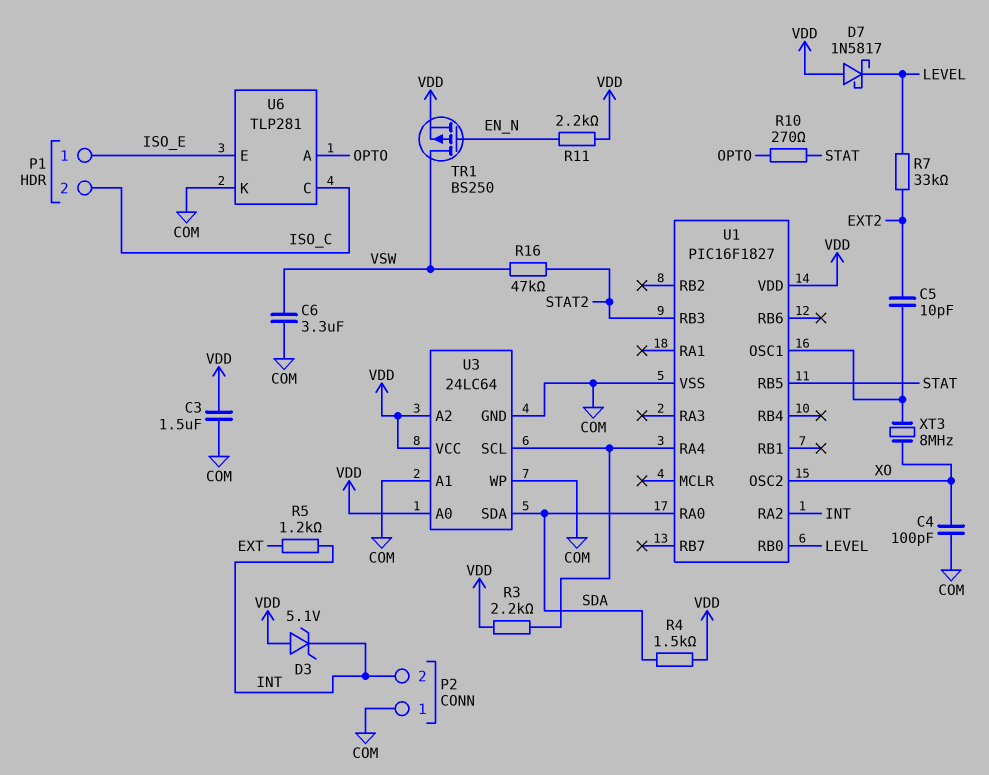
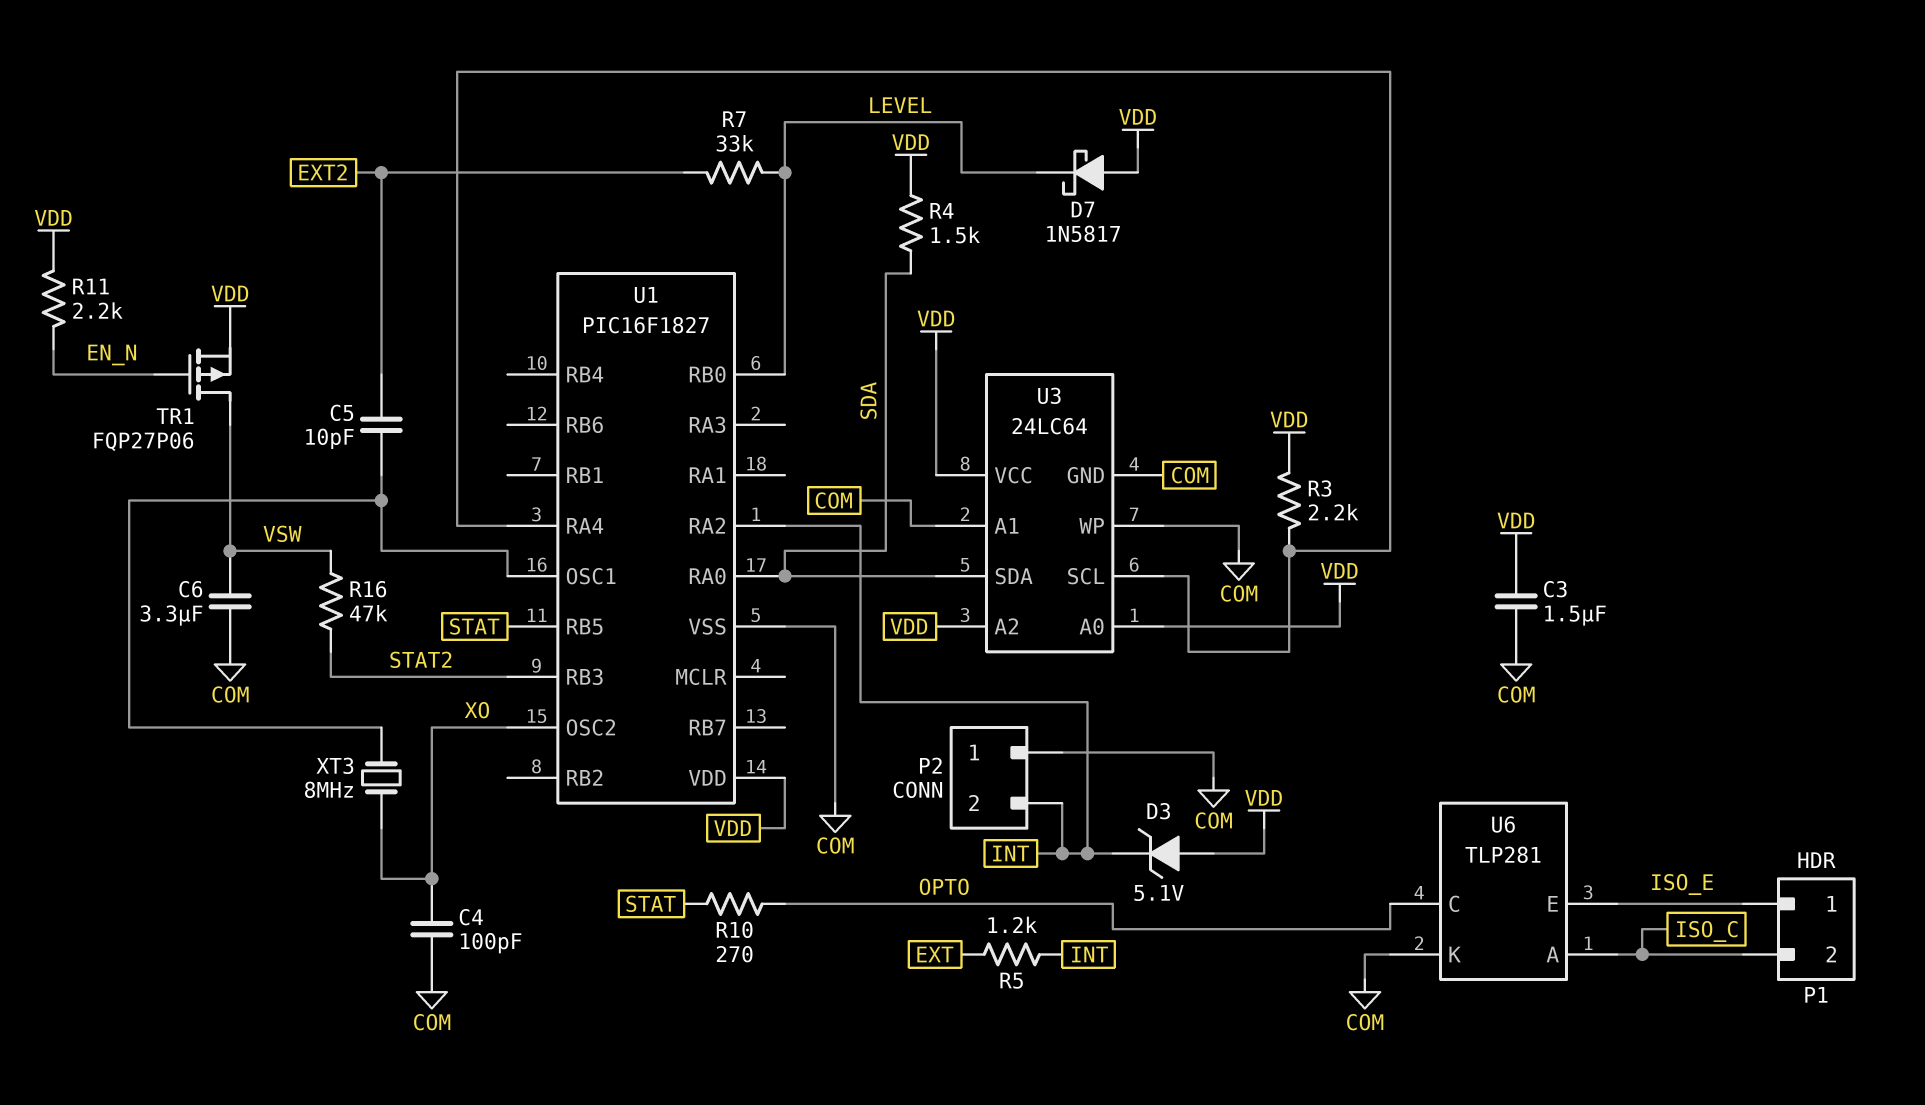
TR1: PMOS BS250 (G EN_N, D VSW, S VDD) -> PMOS FQP27P06 (G EN_N, D VSW, S VDD)
U6 pin A: OPTO -> ISO_C
U6 pin C: ISO_C -> OPTO

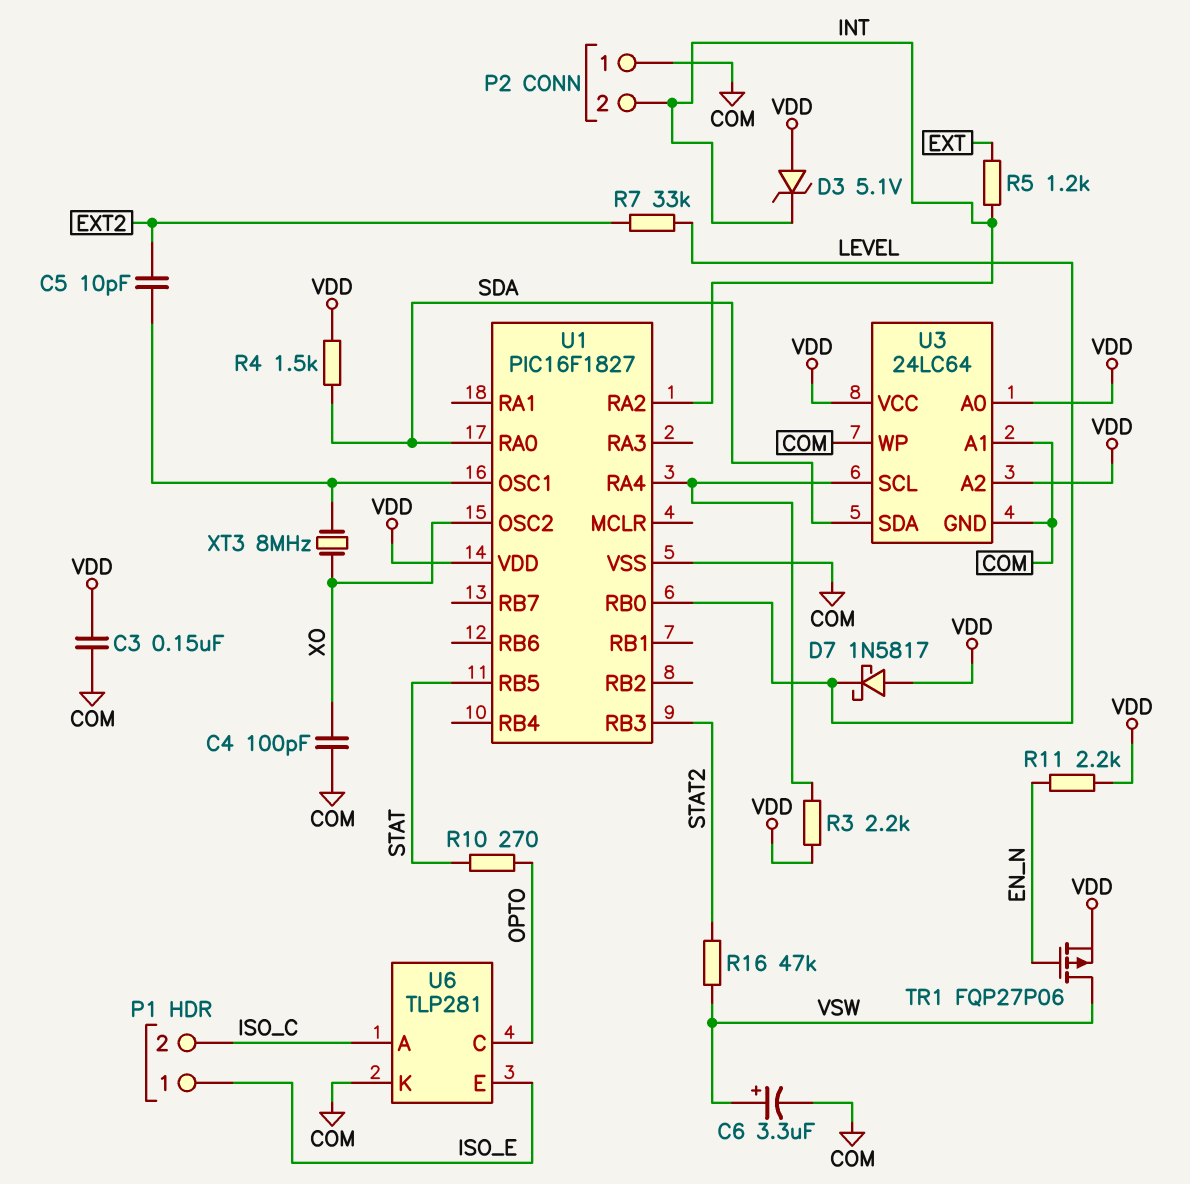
C3: 1.5uF (COM, VDD) -> 150nF (COM, VDD)
C6: 3.3uF (COM, VSW) -> 3.3uF (plus VSW, minus COM)

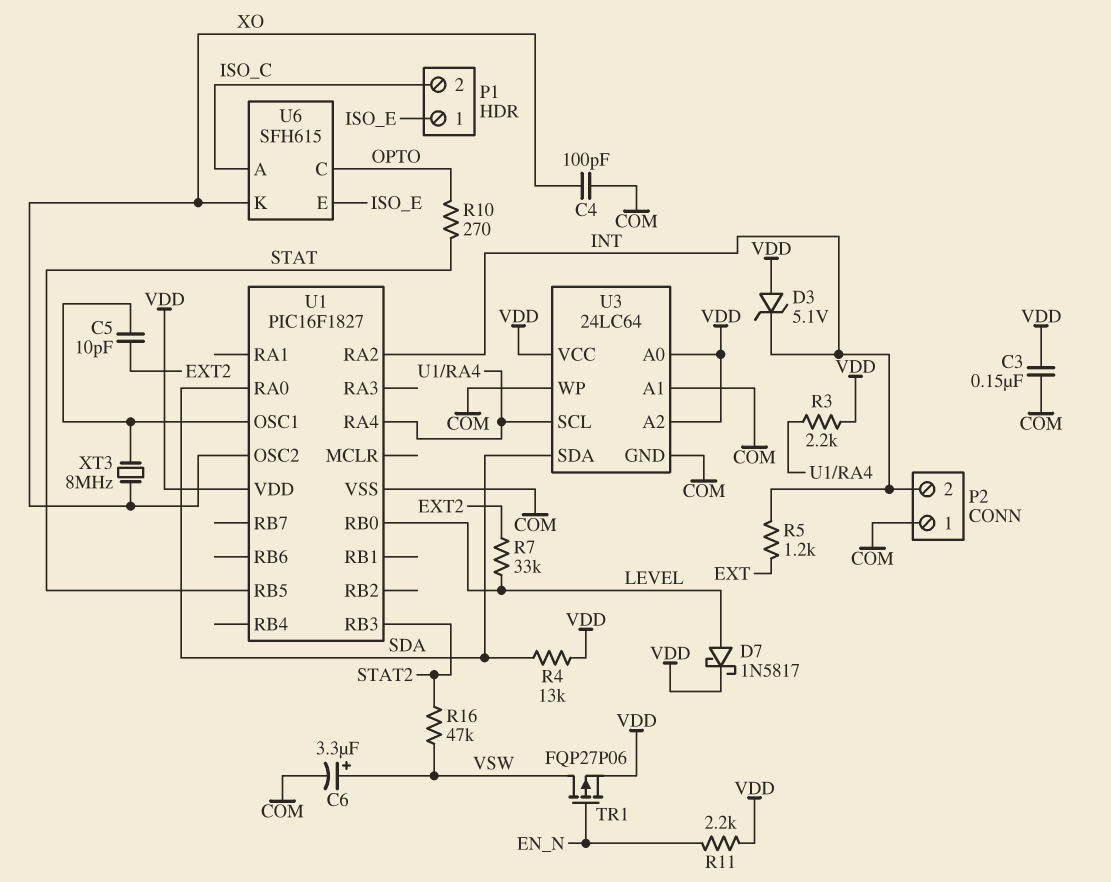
D7: schottky 1N5817 (A VDD, K LEVEL) -> schottky 1N5817 (A LEVEL, K VDD)
R4: 1.5k (SDA, VDD) -> 13k (SDA, VDD)
U6: TLP281 -> SFH615
U6 pin K: COM -> XO

